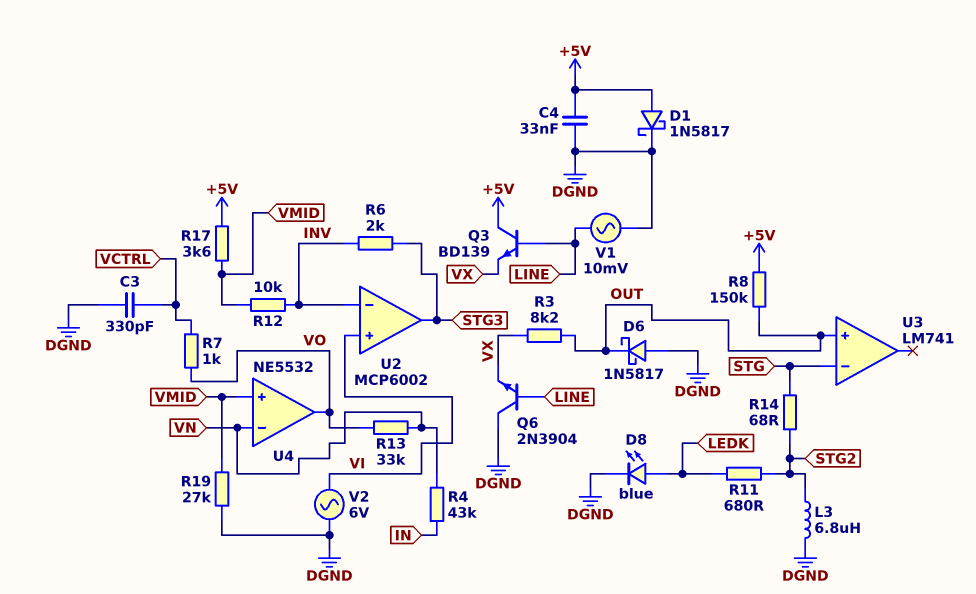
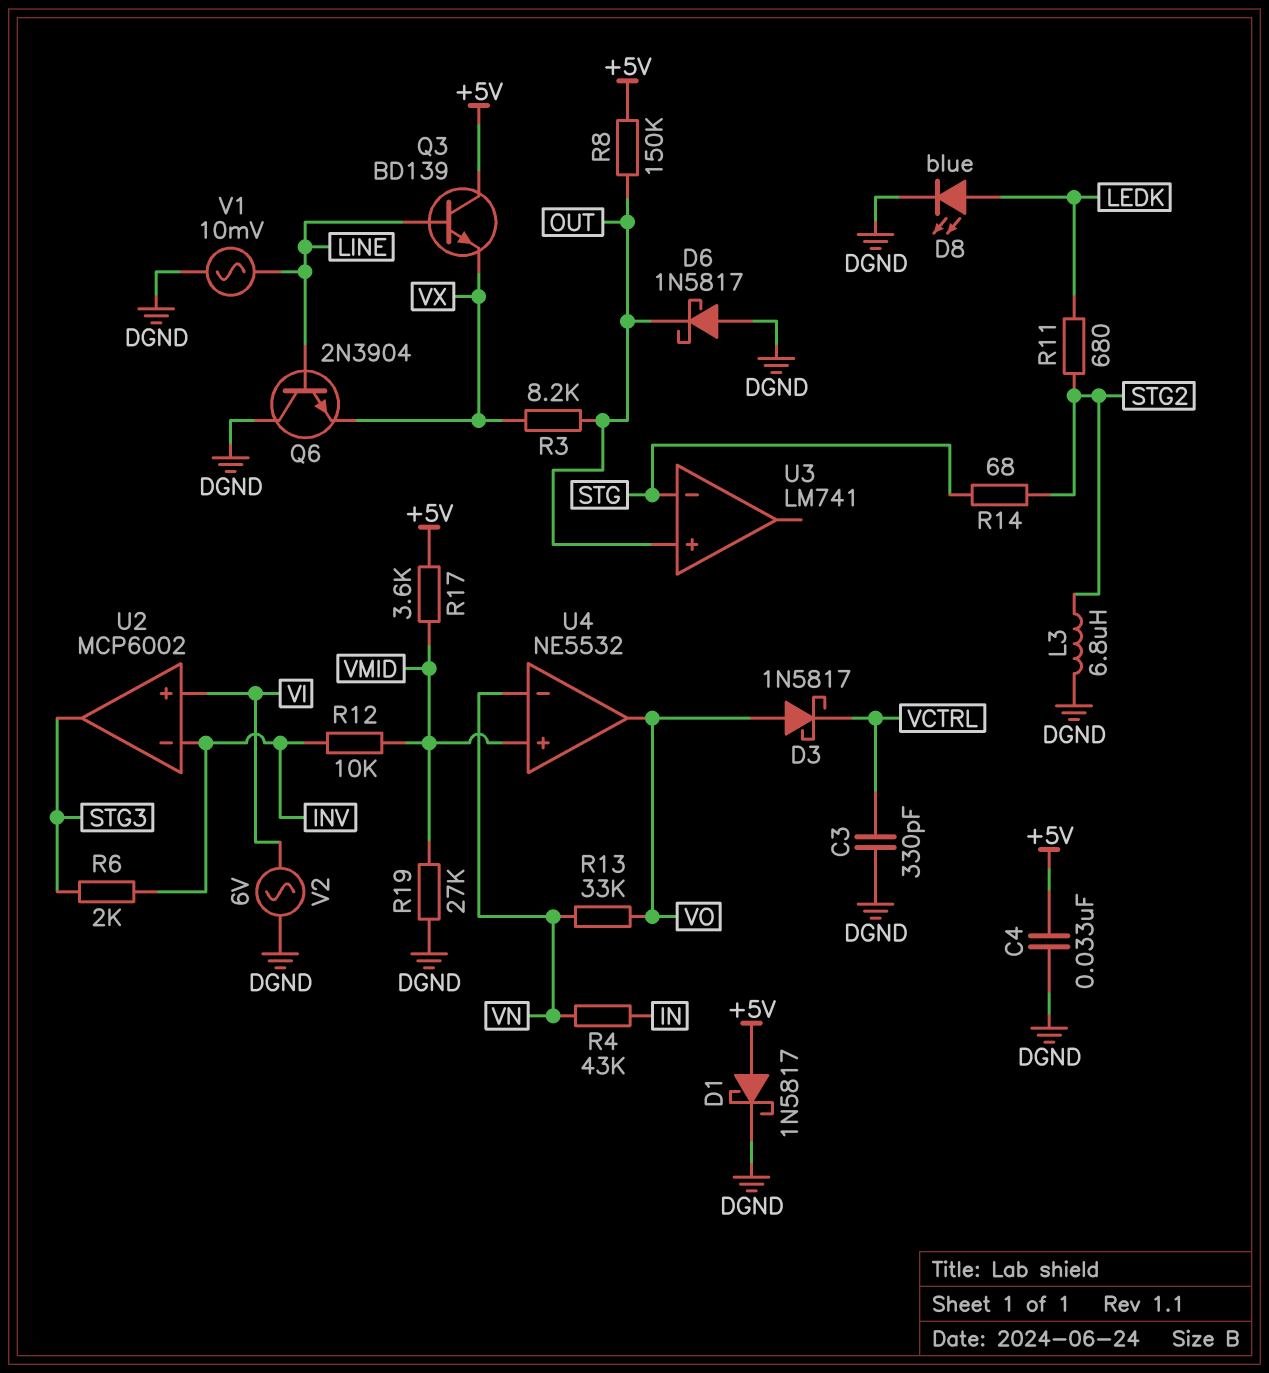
D3: none -> schottky 1N5817 (A VO, K VCTRL)
R7: 1k (VCTRL, VO) -> none

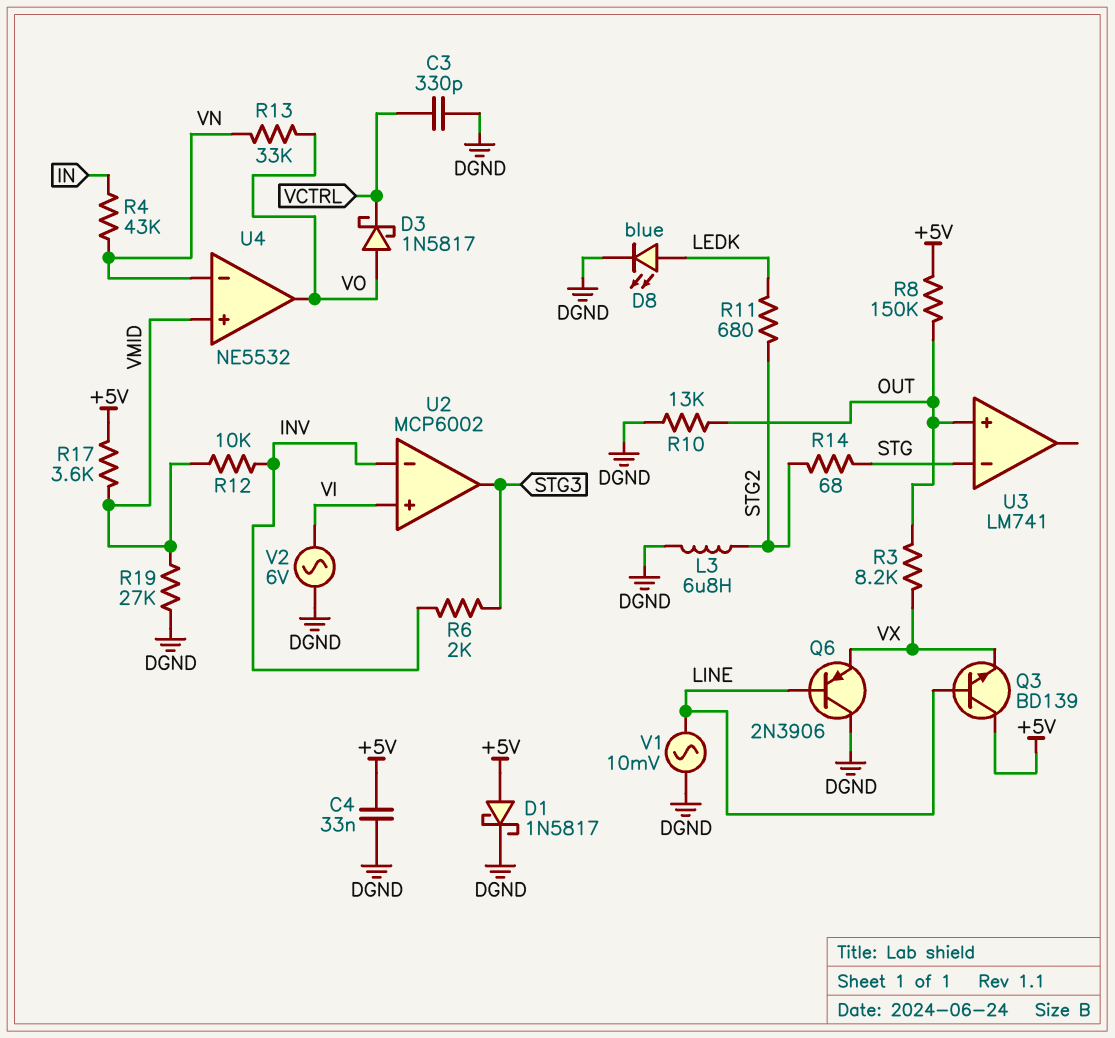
D6: schottky 1N5817 (A DGND, K OUT) -> none
Q6: NPN 2N3904 (B LINE, C DGND, E VX) -> PNP 2N3906 (B LINE, C DGND, E VX)
R10: none -> 13k (DGND, OUT)

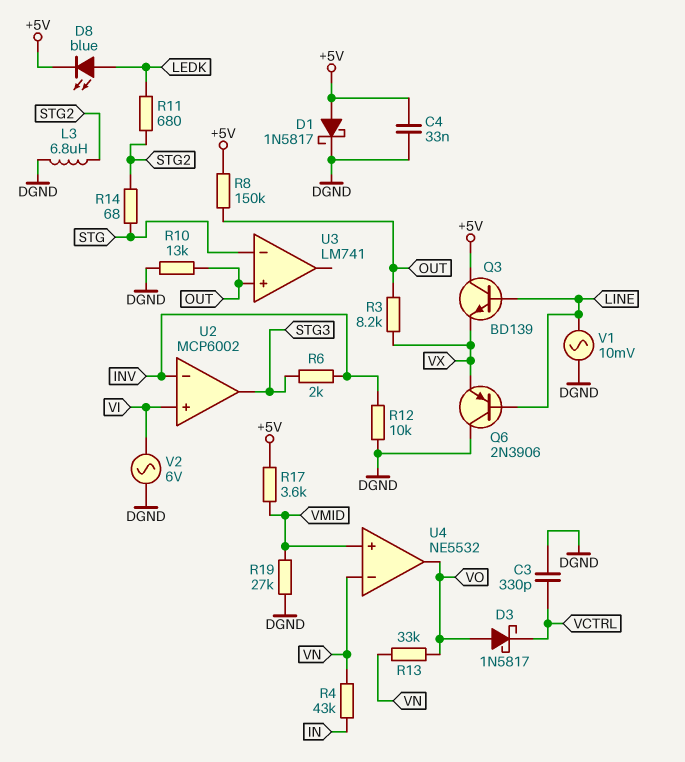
D8: LED blue (A LEDK, K DGND) -> LED blue (A LEDK, K +5V)
R12: 10k (INV, VMID) -> 10k (DGND, INV)

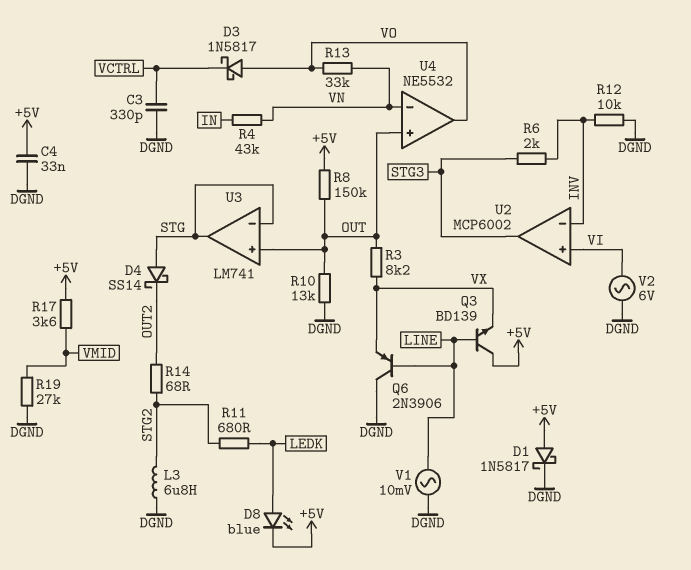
D4: none -> schottky SS14 (A STG, K OUT2)
R14: 68 (STG, STG2) -> 68 (OUT2, STG2)
U3 pin out: none -> STG
U4 pin in+: VMID -> OUT

